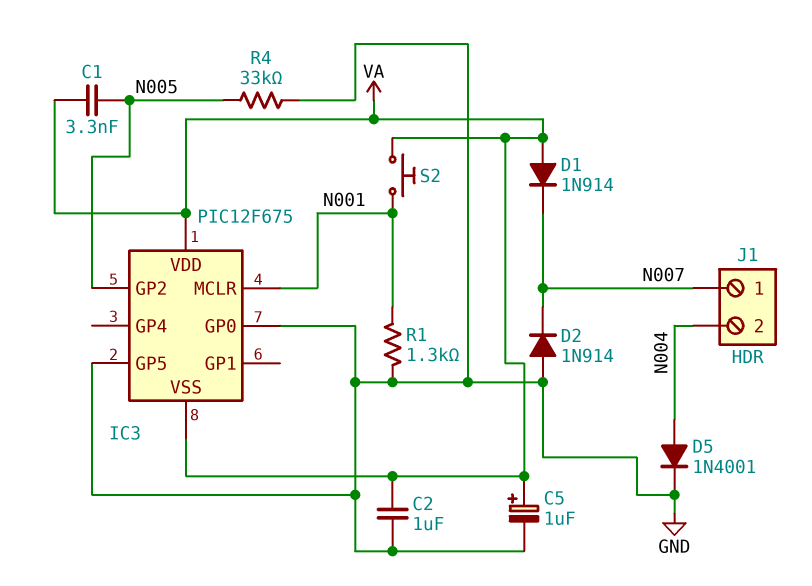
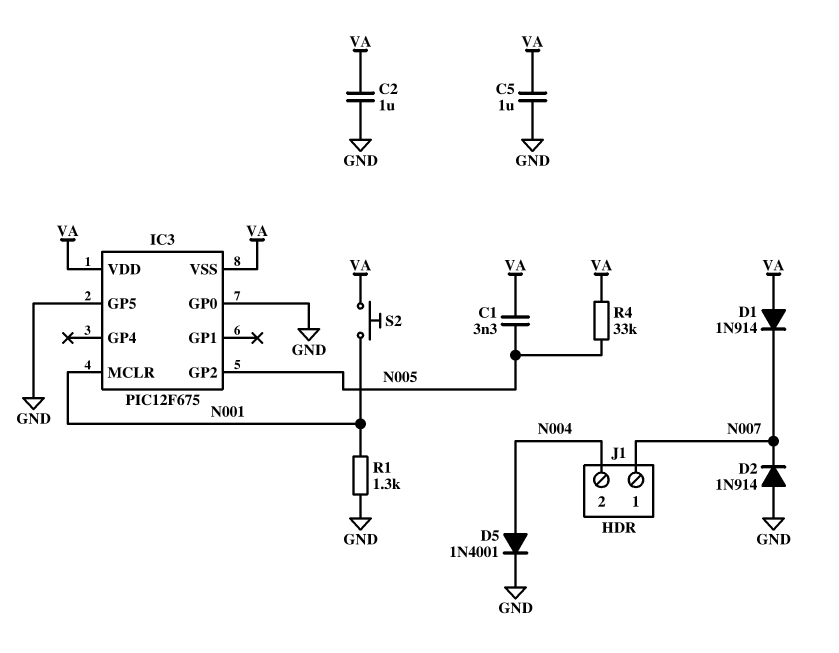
C5: 1uF (plus VA, minus GND) -> 1uF (GND, VA)
R4: 33k (GND, N005) -> 33k (N005, VA)

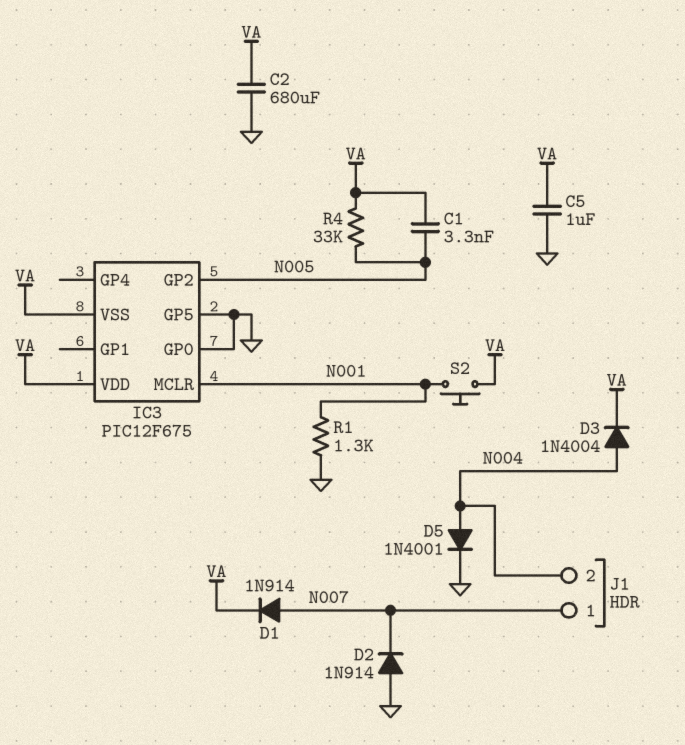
C2: 1uF (GND, VA) -> 680uF (GND, VA)
D1: diode 1N914 (A VA, K N007) -> diode 1N914 (A N007, K VA)
D3: none -> diode 1N4004 (A N004, K VA)

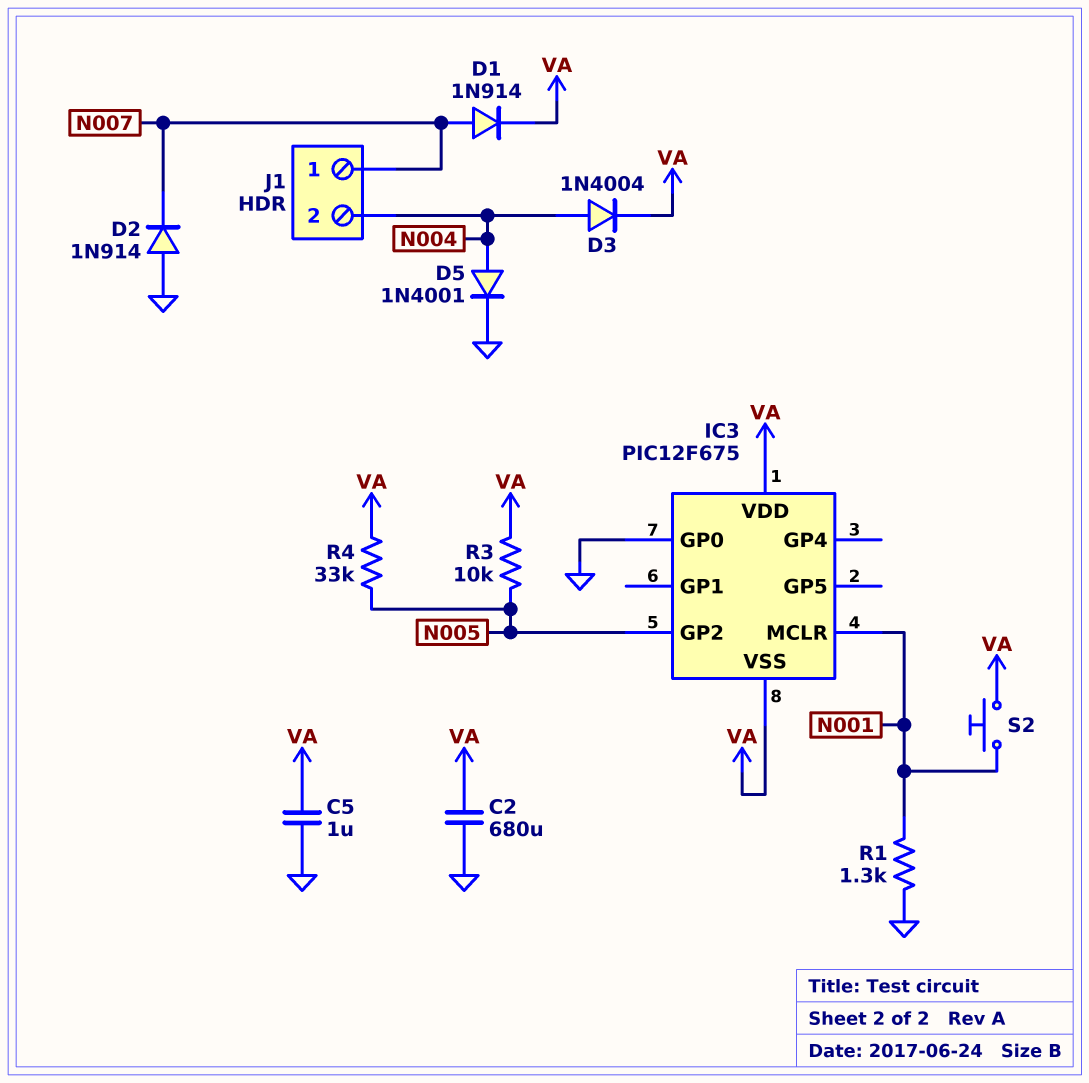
C1: 3.3nF (N005, VA) -> none
IC3 pin GP5: GND -> none
R3: none -> 10k (N005, VA)

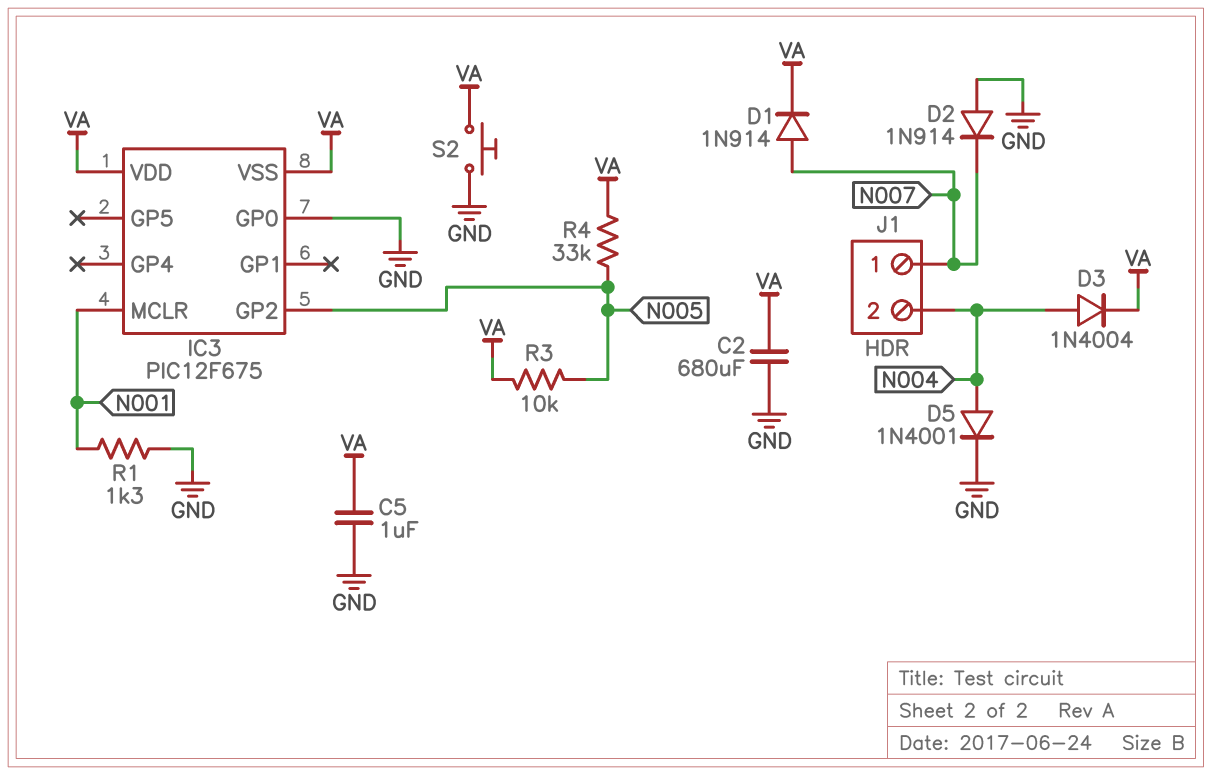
S2: button (N001, VA) -> button (GND, VA)

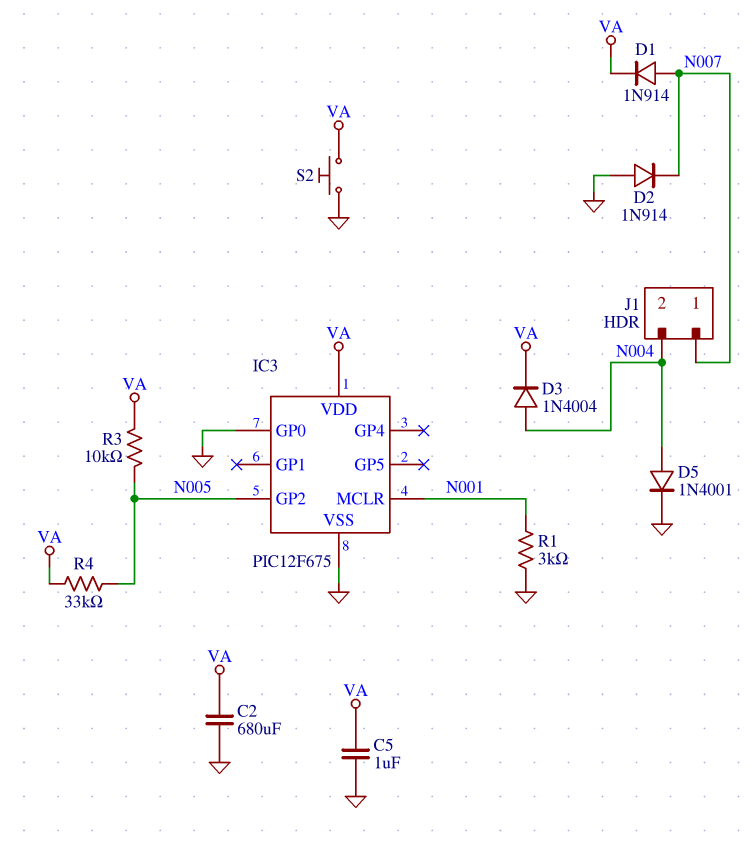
IC3 pin VSS: VA -> GND
R1: 1.3k (GND, N001) -> 3k (GND, N001)

